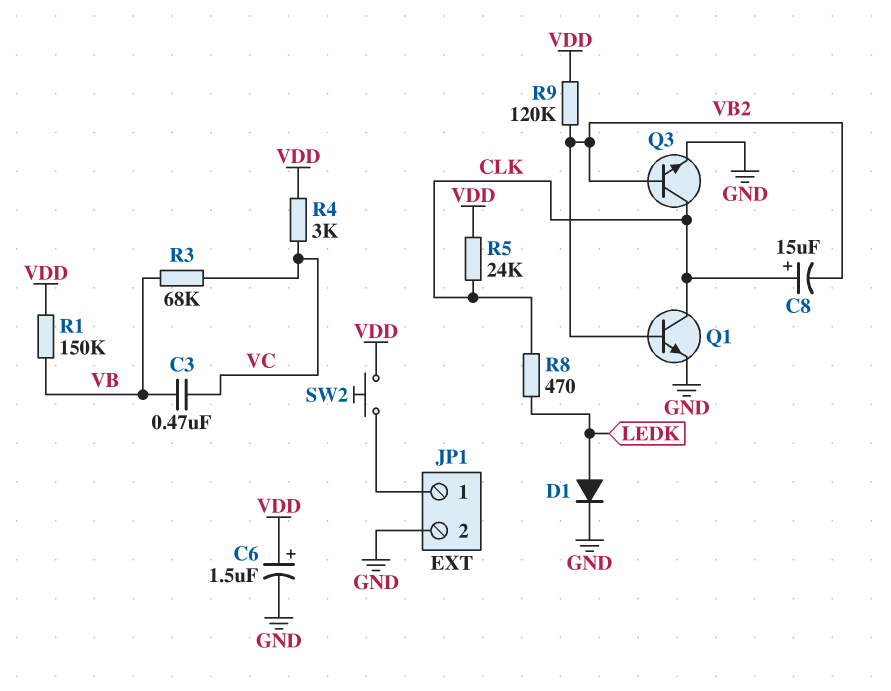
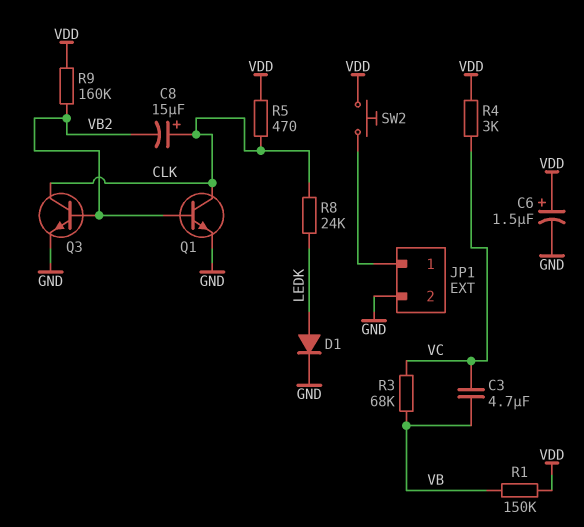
C3: 470nF (VB, VC) -> 4.7uF (VB, VC)
R5: 24k (CLK, VDD) -> 470 (CLK, VDD)
R8: 470 (CLK, LEDK) -> 24k (CLK, LEDK)
R9: 120k (VB2, VDD) -> 160k (VB2, VDD)

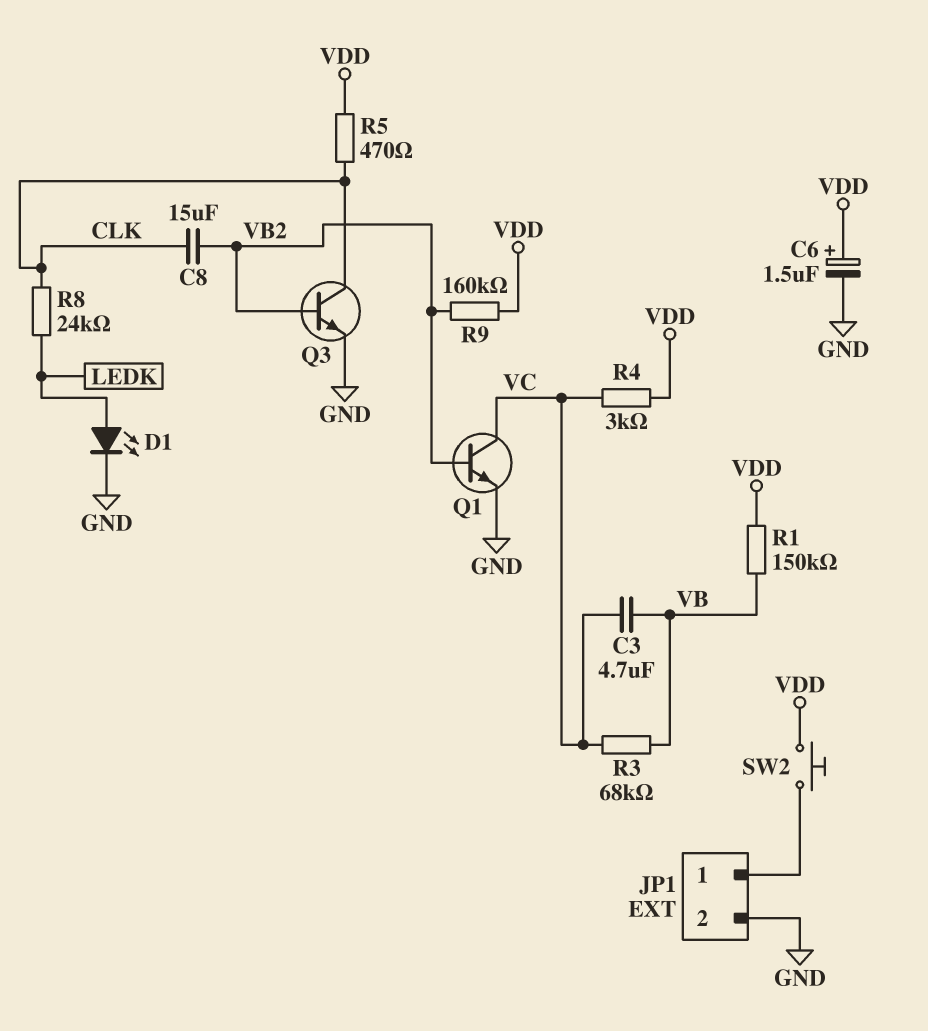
C8: 15uF (plus CLK, minus VB2) -> 15uF (CLK, VB2)
D1: diode (A LEDK, K GND) -> LED (A LEDK, K GND)
Q1: NPN (B VB2, C CLK, E GND) -> NPN (B VB2, C VC, E GND)

